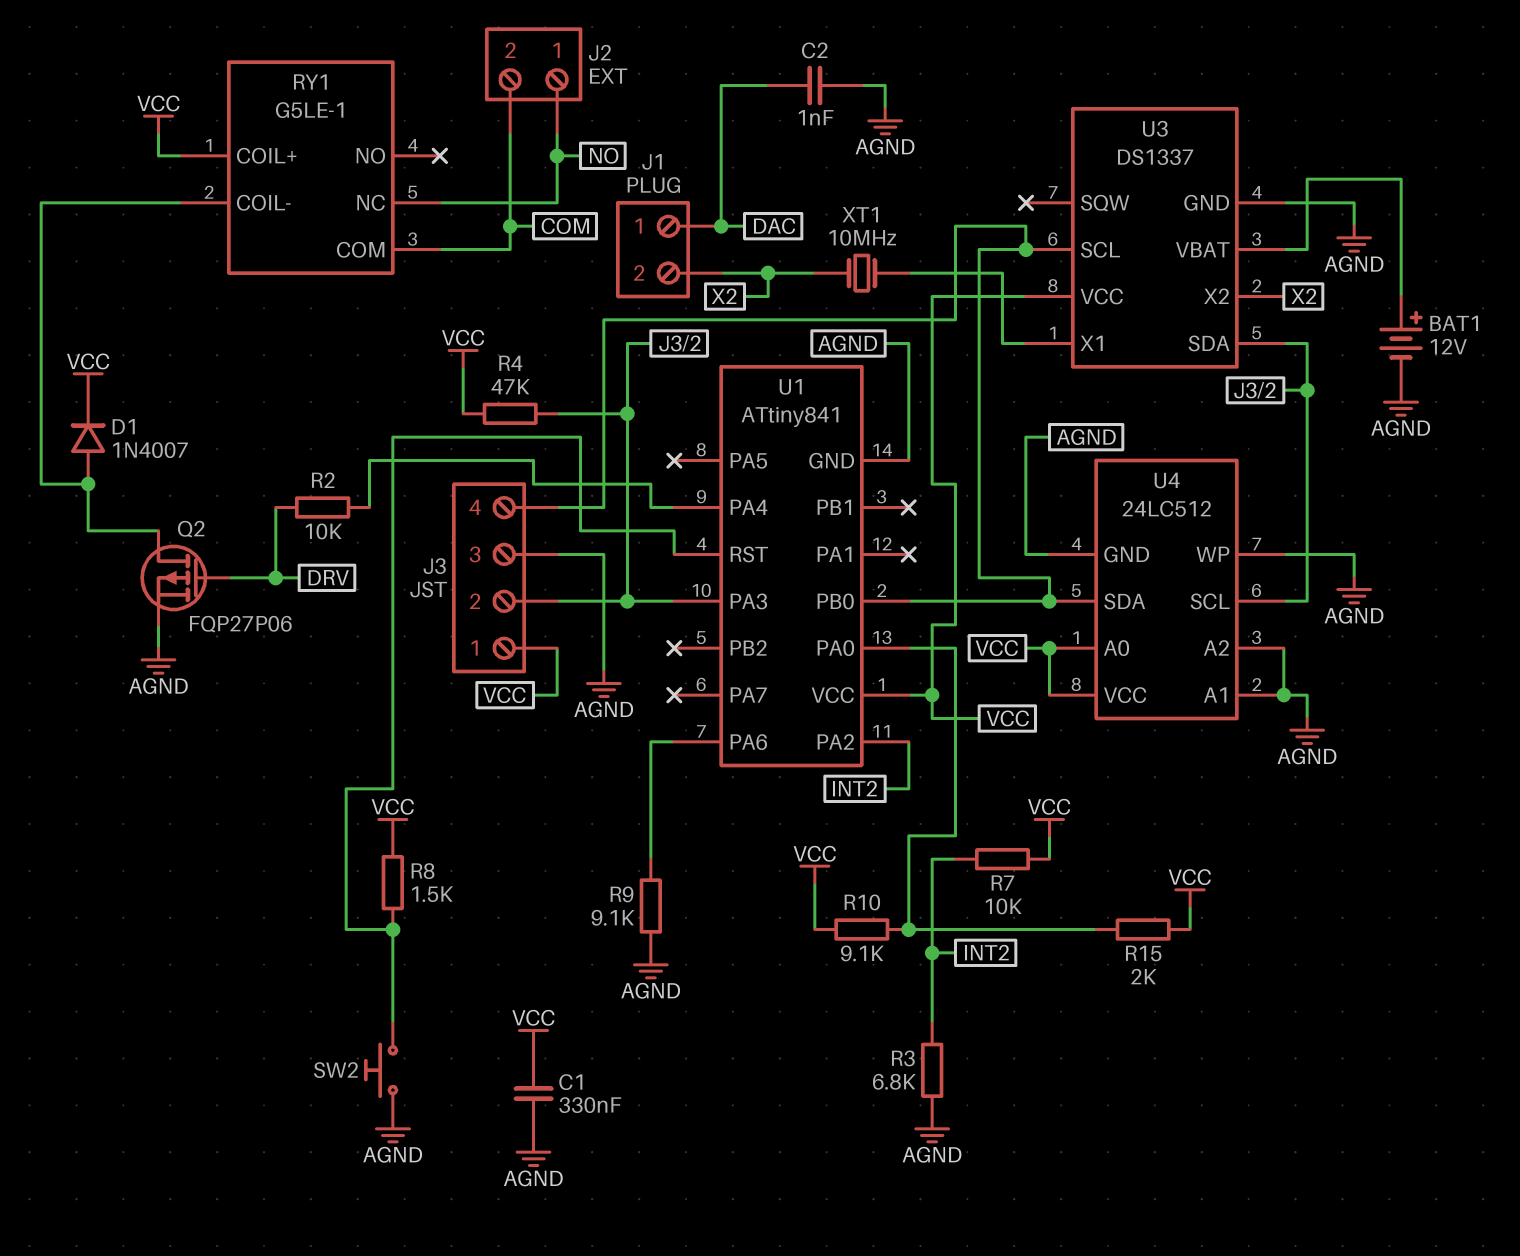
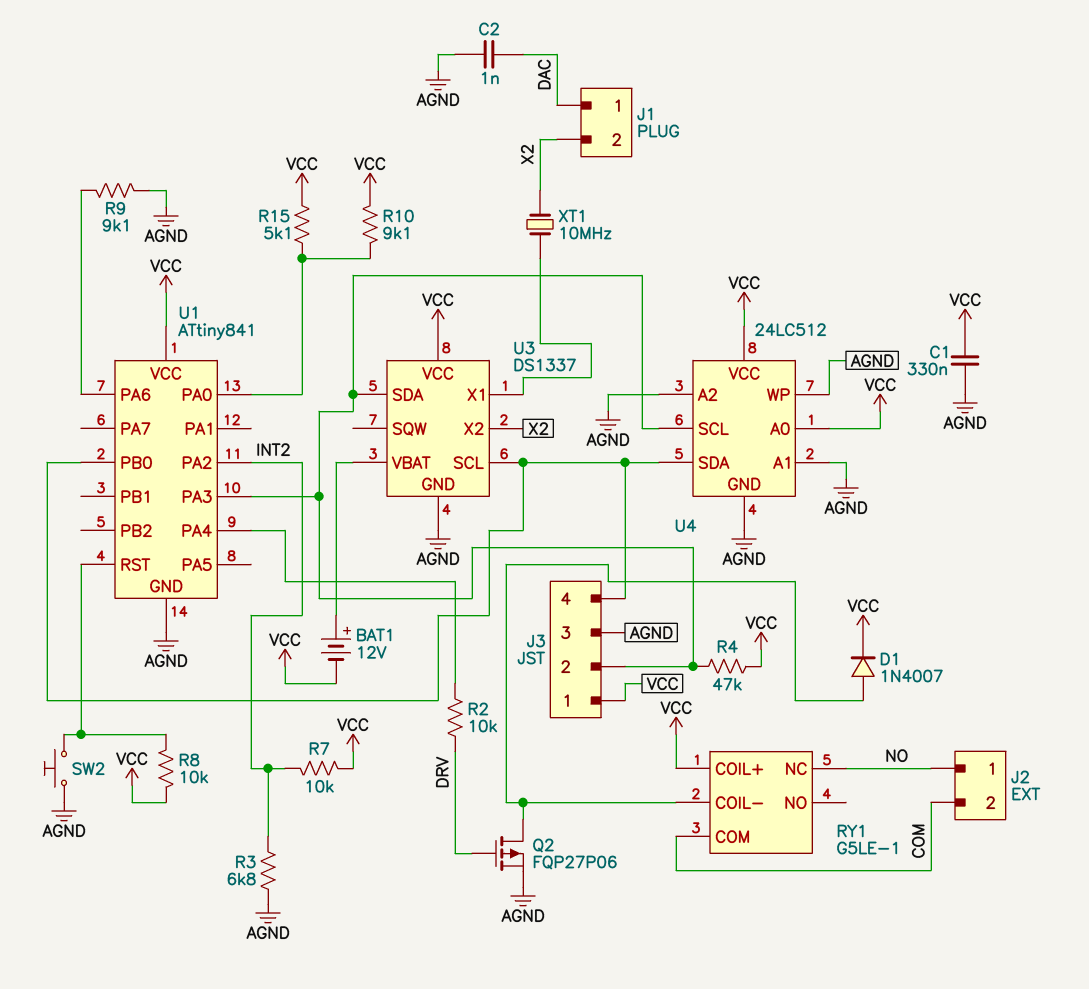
BAT1: 12V (plus U3/VBAT, minus AGND) -> 12V (plus U3/VBAT, minus VCC)
R8: 1.5k (U1/RST, VCC) -> 10k (U1/RST, VCC)
R15: 2k (U1/PA0, VCC) -> 5.1k (U1/PA0, VCC)

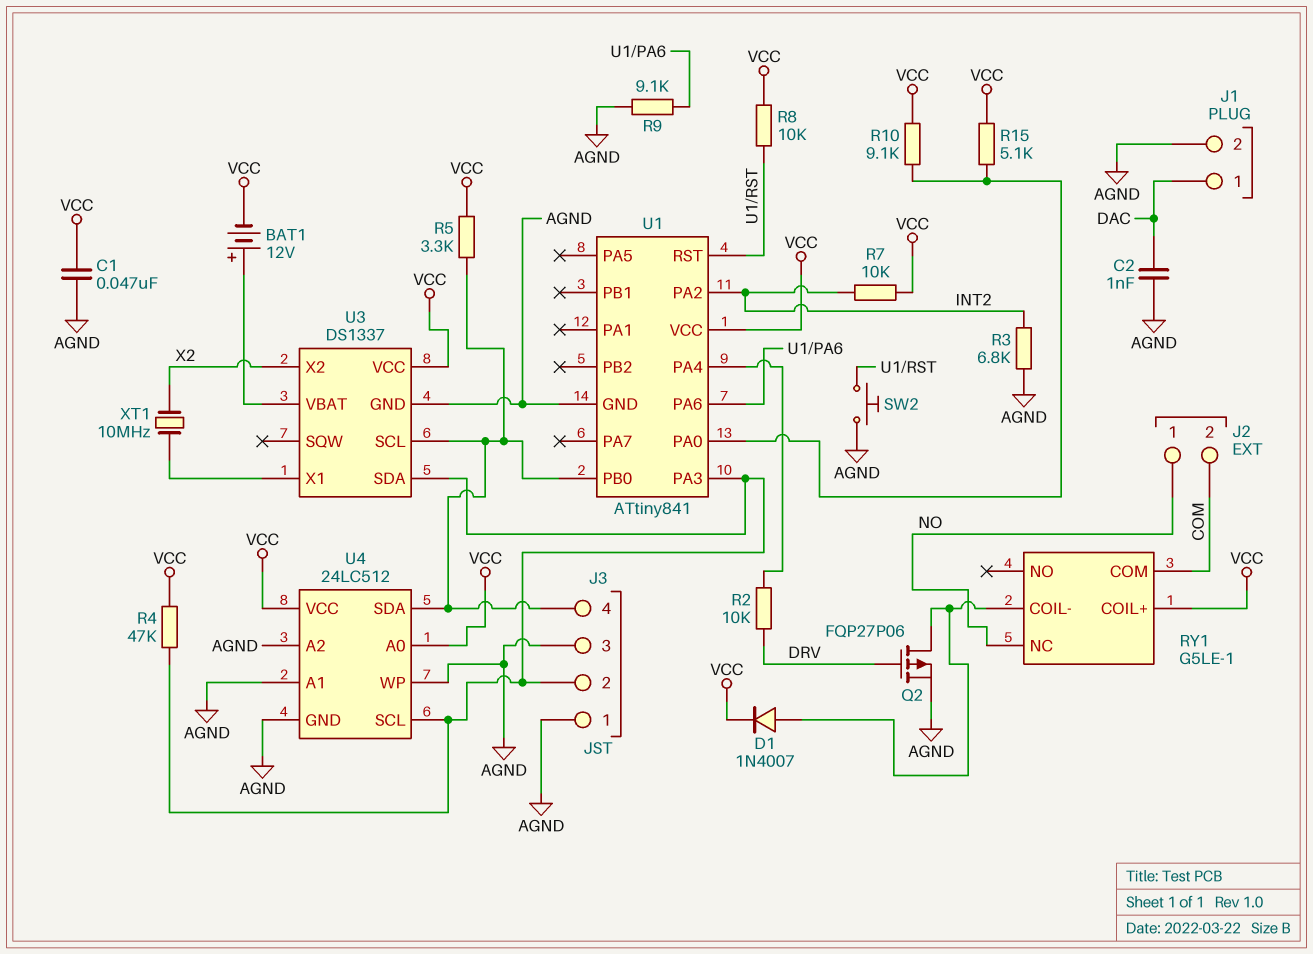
C1: 330nF (AGND, VCC) -> 47nF (AGND, VCC)
J1 pin 2: X2 -> AGND
J3 pin 1: VCC -> AGND
R5: none -> 3.3k (J3/4, VCC)

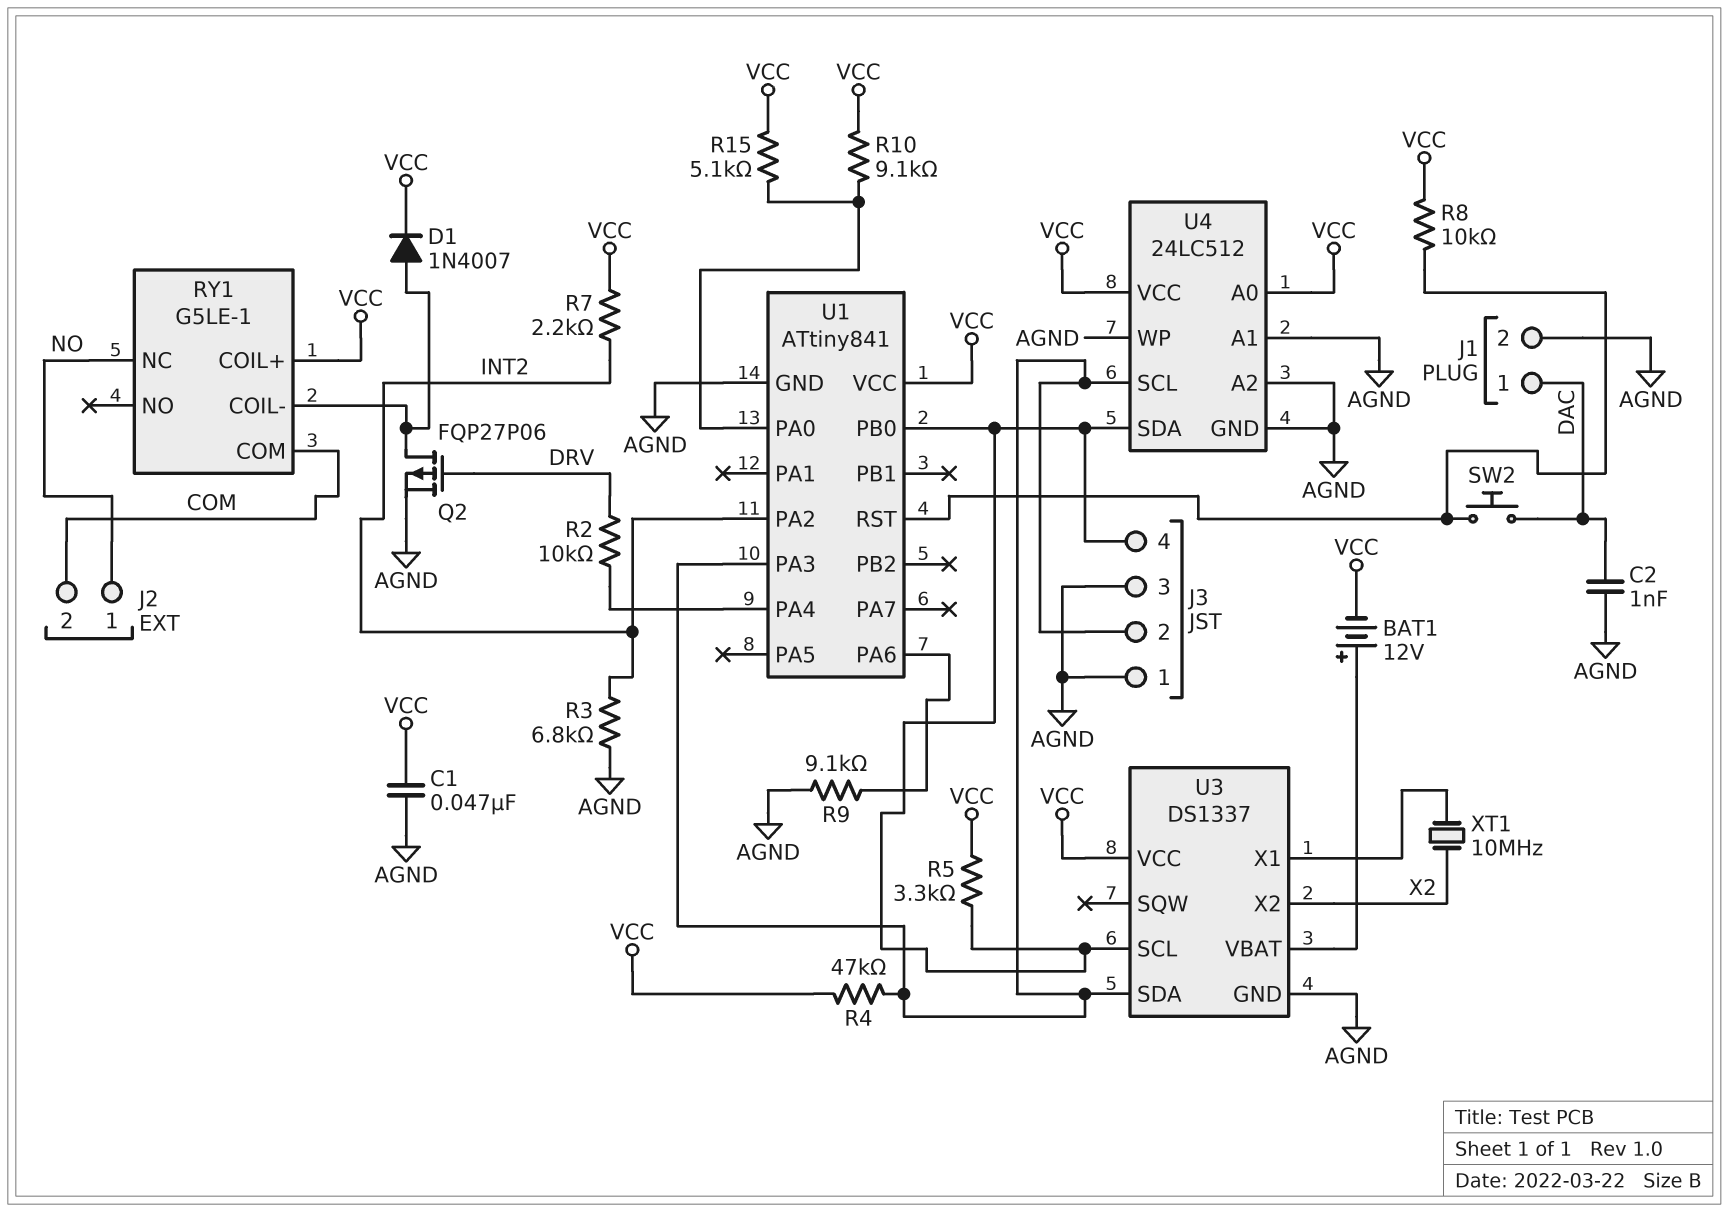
R7: 10k (INT2, VCC) -> 2.2k (INT2, VCC)
SW2: button (AGND, U1/RST) -> button (DAC, U1/RST)

